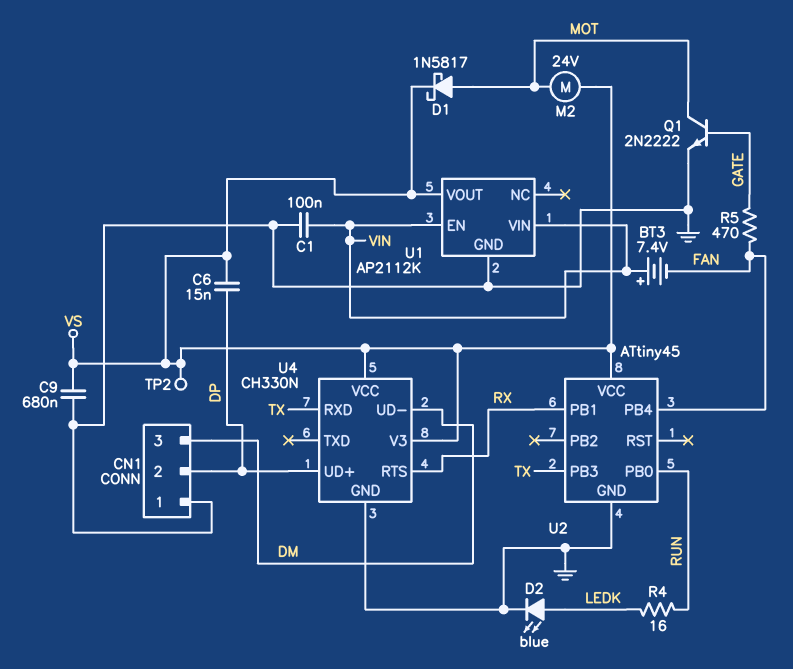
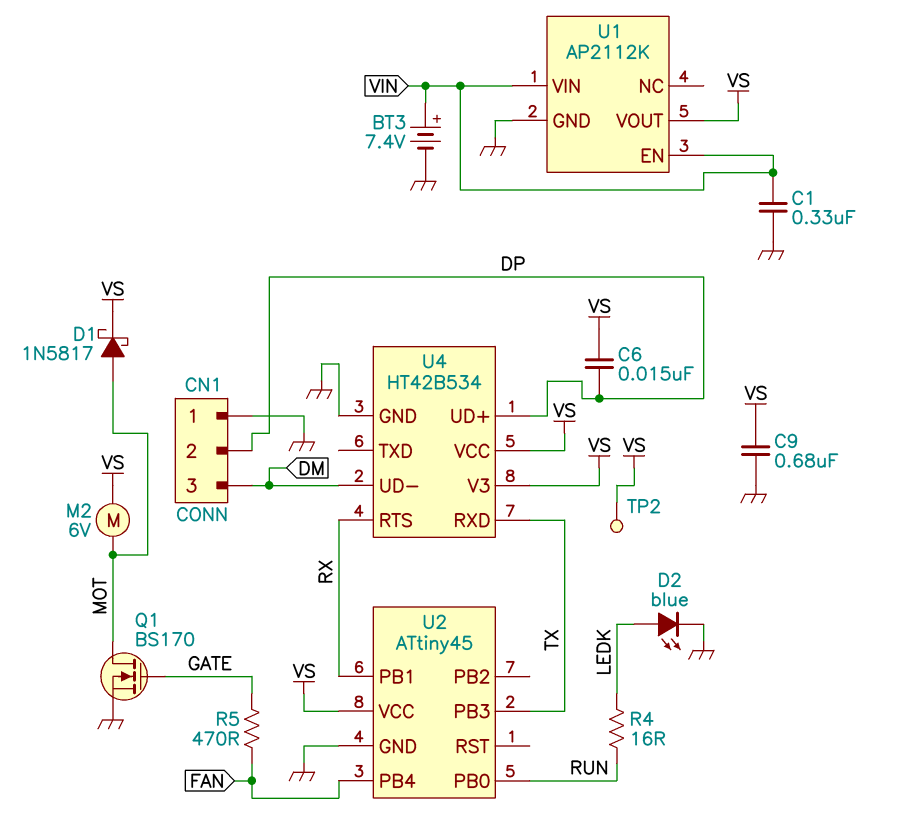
BT3: 7.4V (plus VIN, minus FAN) -> 7.4V (plus VIN, minus GND)
C1: 100nF (GND, VIN) -> 330nF (GND, VIN)
M2: motor 24V (MOT, VS) -> motor 6V (MOT, VS)
Q1: NPN 2N2222 (B GATE, C MOT, E GND) -> NMOS BS170 (G GATE, D MOT, S GND)
U4: CH330N -> HT42B534

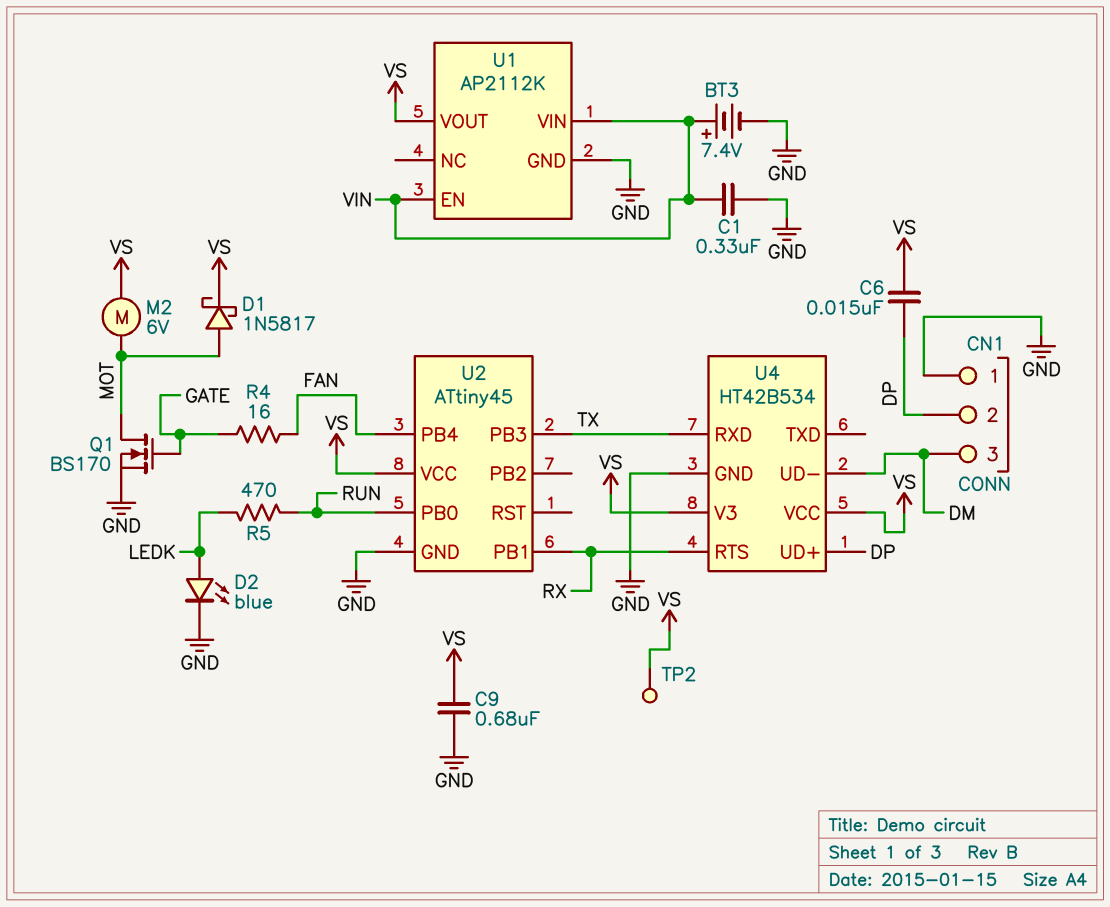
R4: 16 (LEDK, RUN) -> 16 (FAN, GATE)
R5: 470 (FAN, GATE) -> 470 (LEDK, RUN)

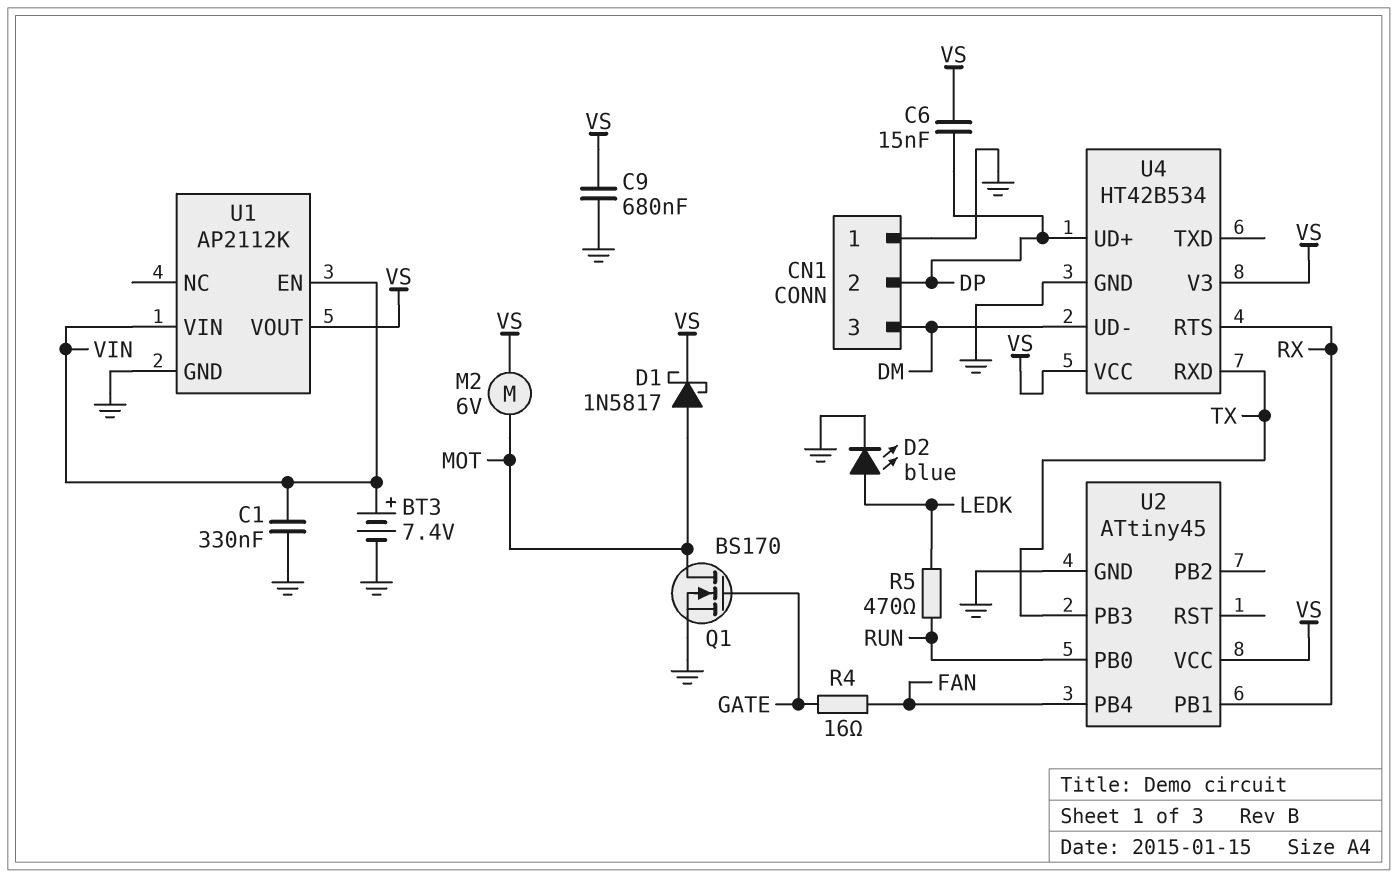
TP2: test point (VS) -> none

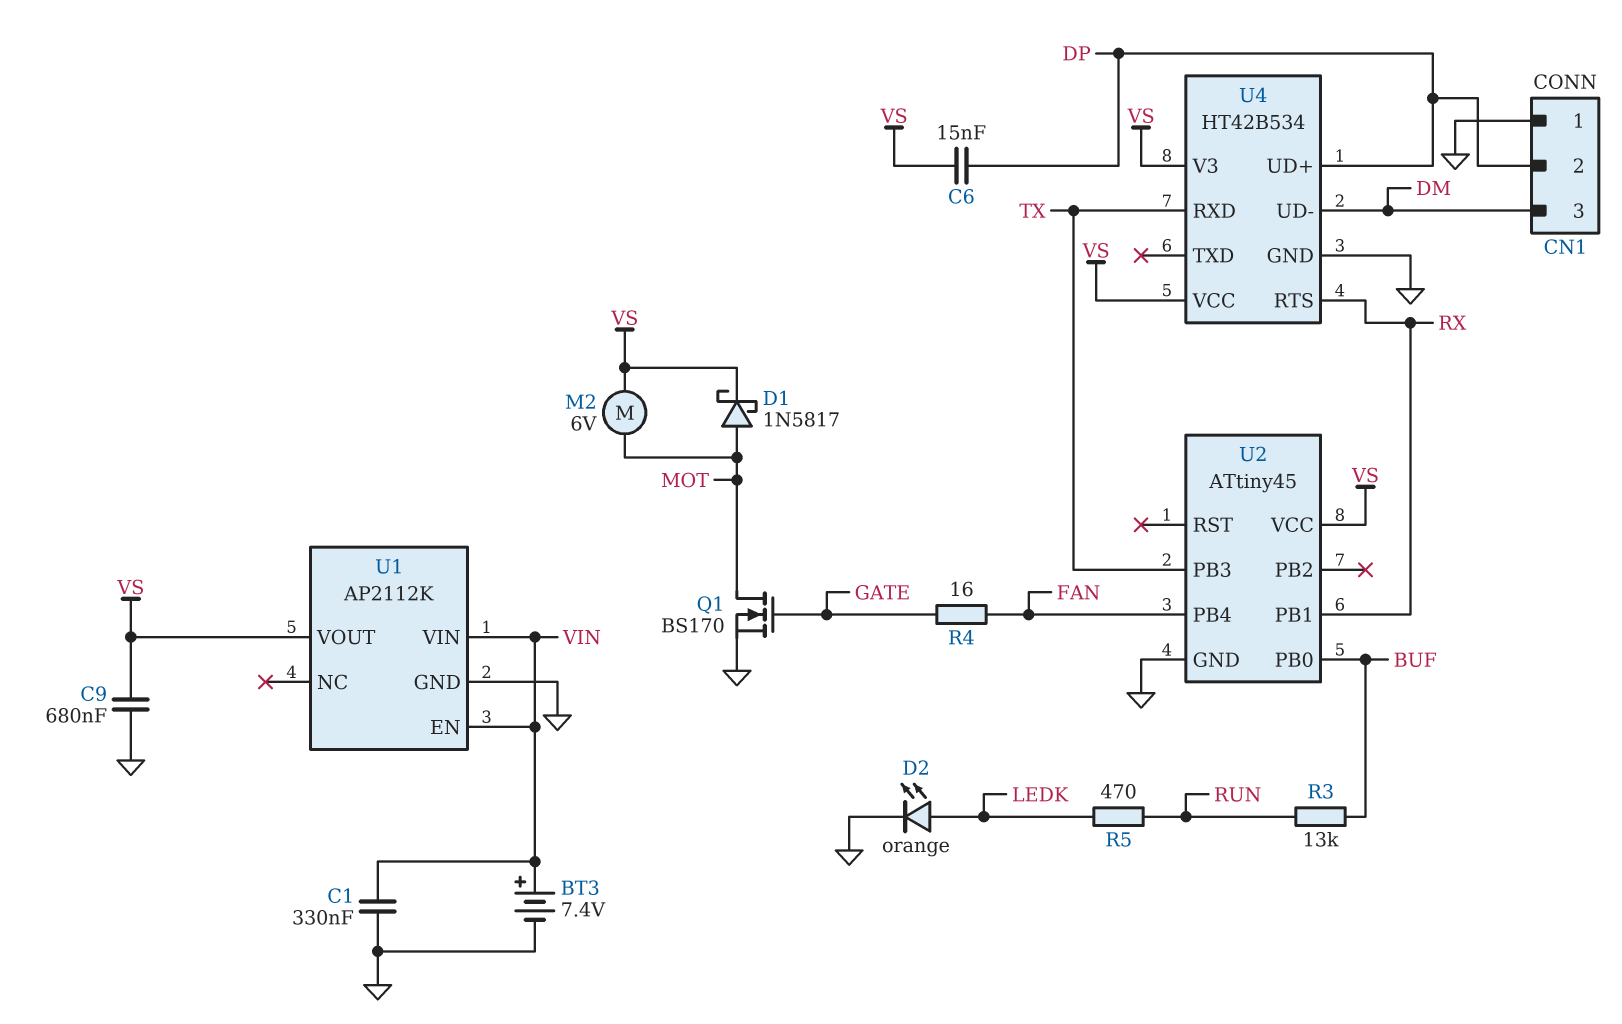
D2: LED blue (A LEDK, K GND) -> LED orange (A LEDK, K GND)
R3: none -> 13k (BUF, RUN)
U2 pin PB0: RUN -> BUF

